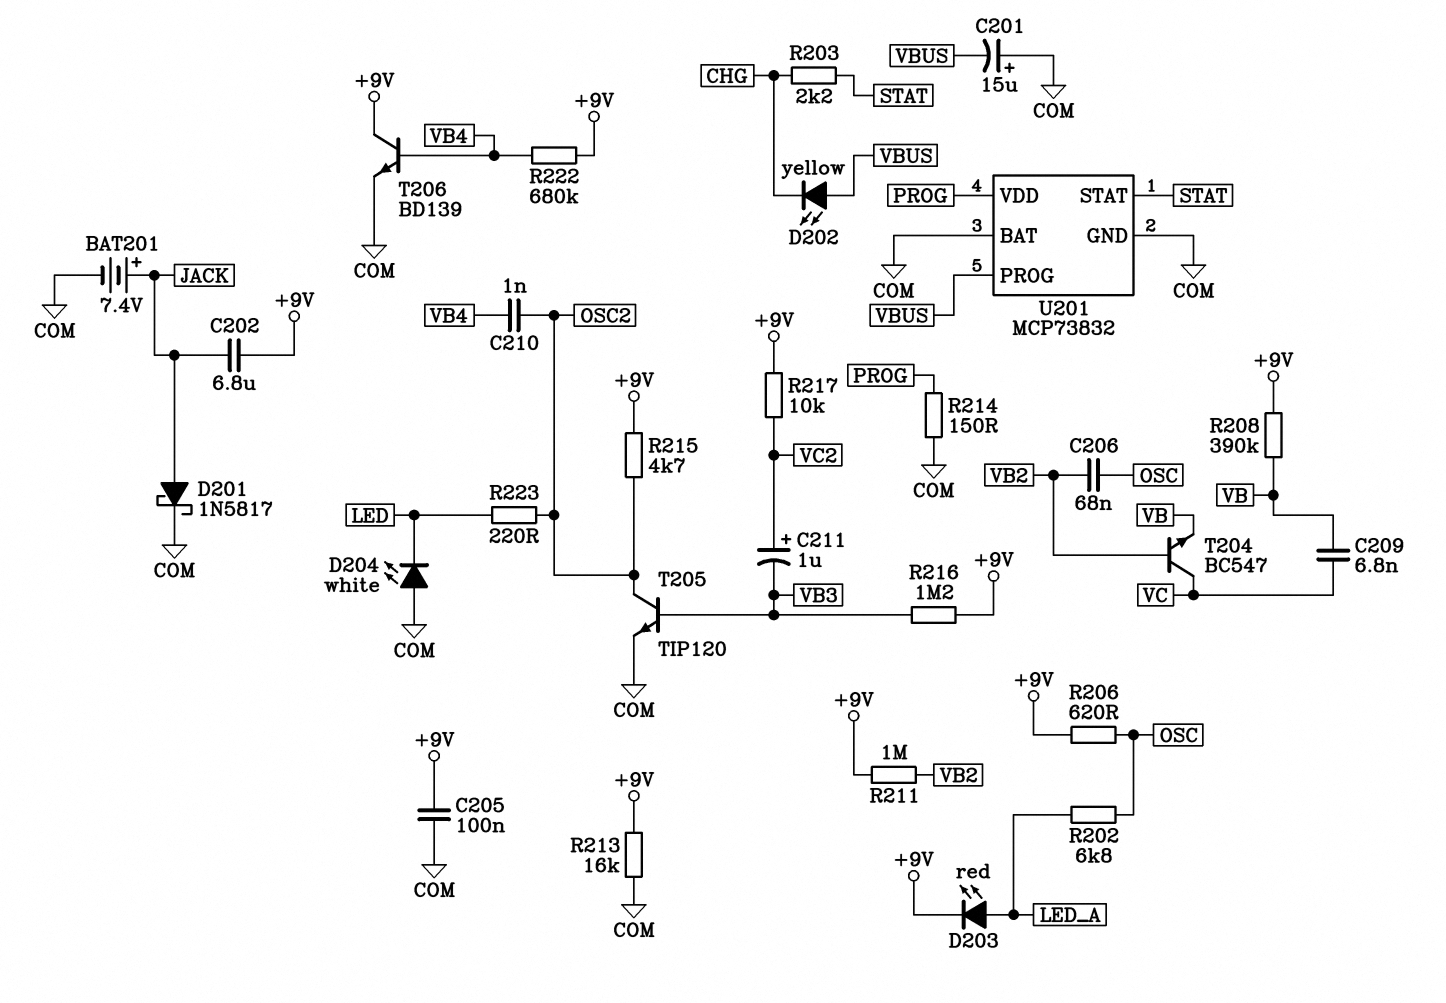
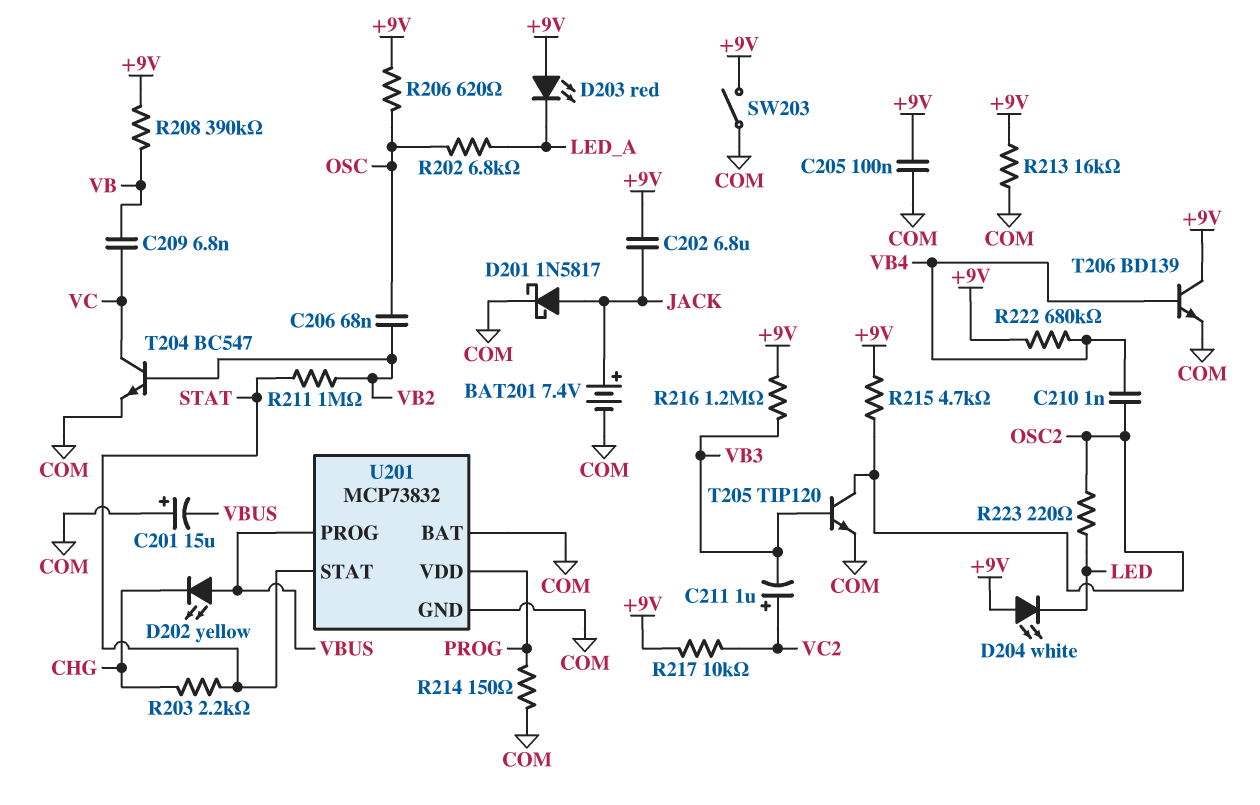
D203: LED red (A LED_A, K +9V) -> LED red (A +9V, K LED_A)
D204: LED white (A COM, K LED) -> LED white (A +9V, K LED)
R211: 1M (+9V, VB2) -> 1M (STAT, VB2)
SW203: none -> switch (+9V, COM)
T204: NPN BC547 (B VB2, C VC, E VB) -> NPN BC547 (B VB2, C VC, E COM)

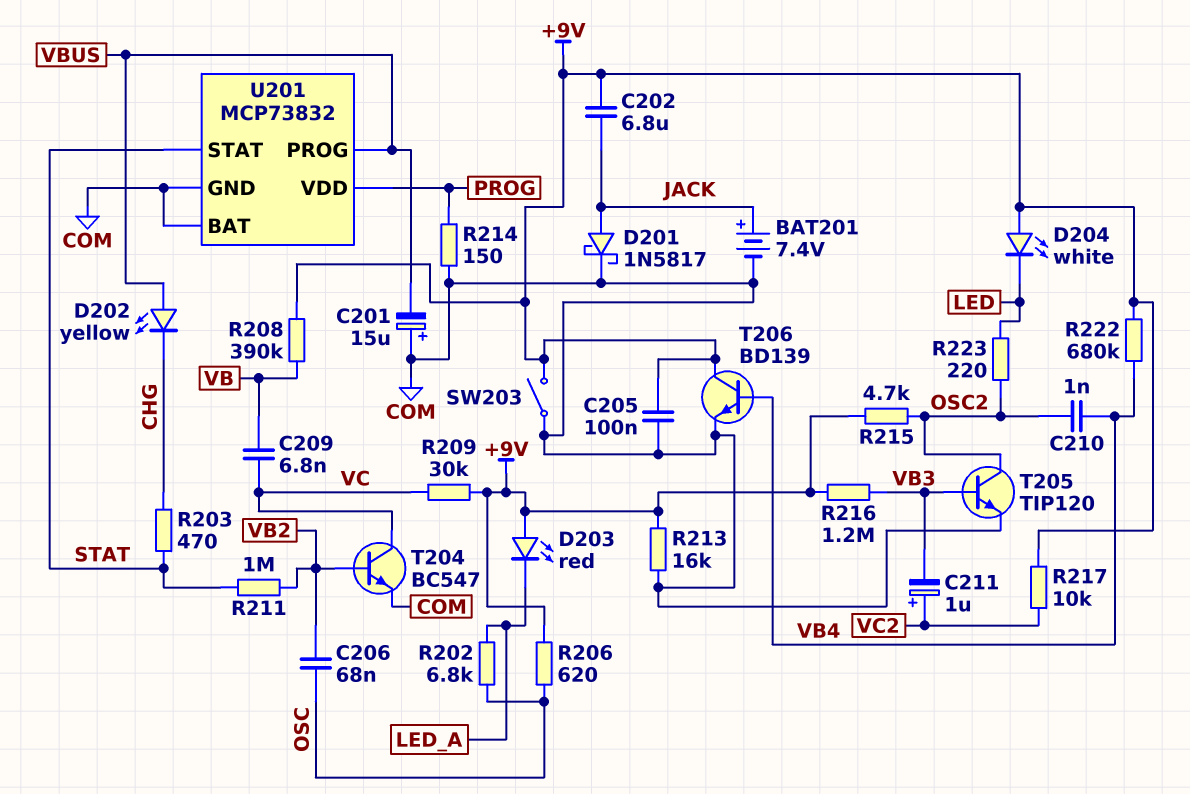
R203: 2.2k (CHG, STAT) -> 470 (CHG, STAT)
R209: none -> 30k (+9V, VC)

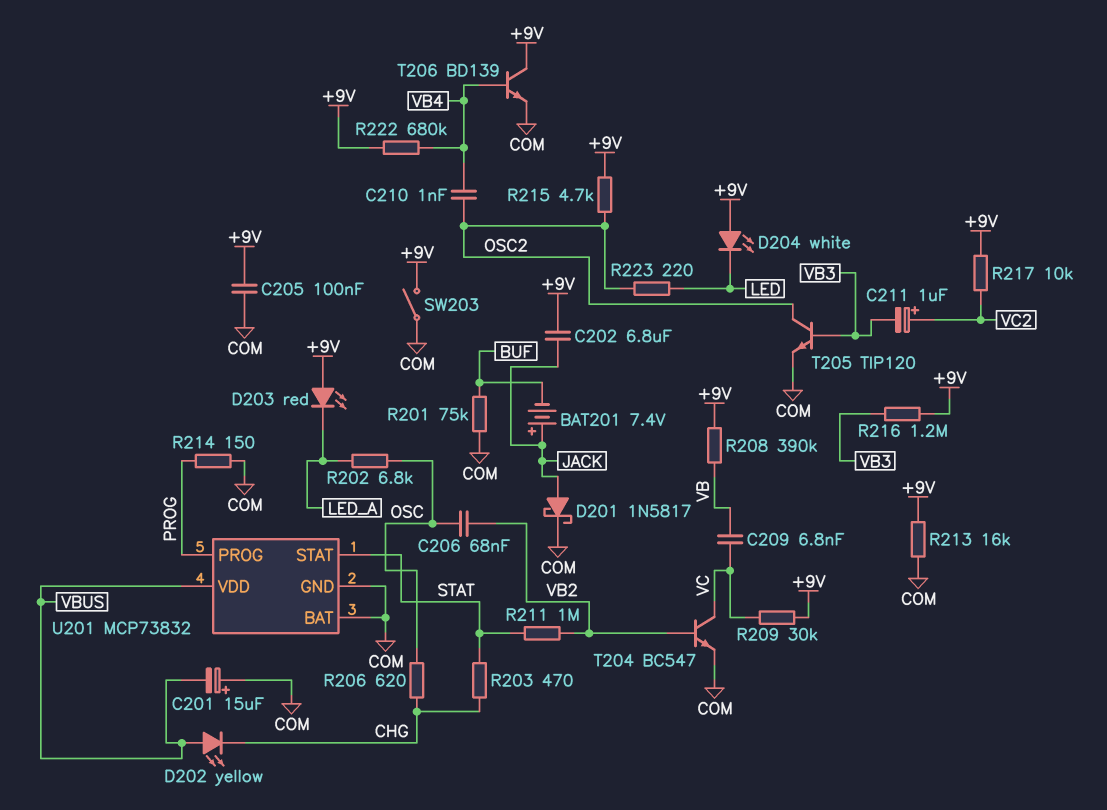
BAT201: 7.4V (plus JACK, minus COM) -> 7.4V (plus JACK, minus BUF)
R201: none -> 75k (BUF, COM)
R206: 620 (+9V, OSC) -> 620 (CHG, OSC)
U201 pin PROG: VBUS -> PROG
U201 pin VDD: PROG -> VBUS

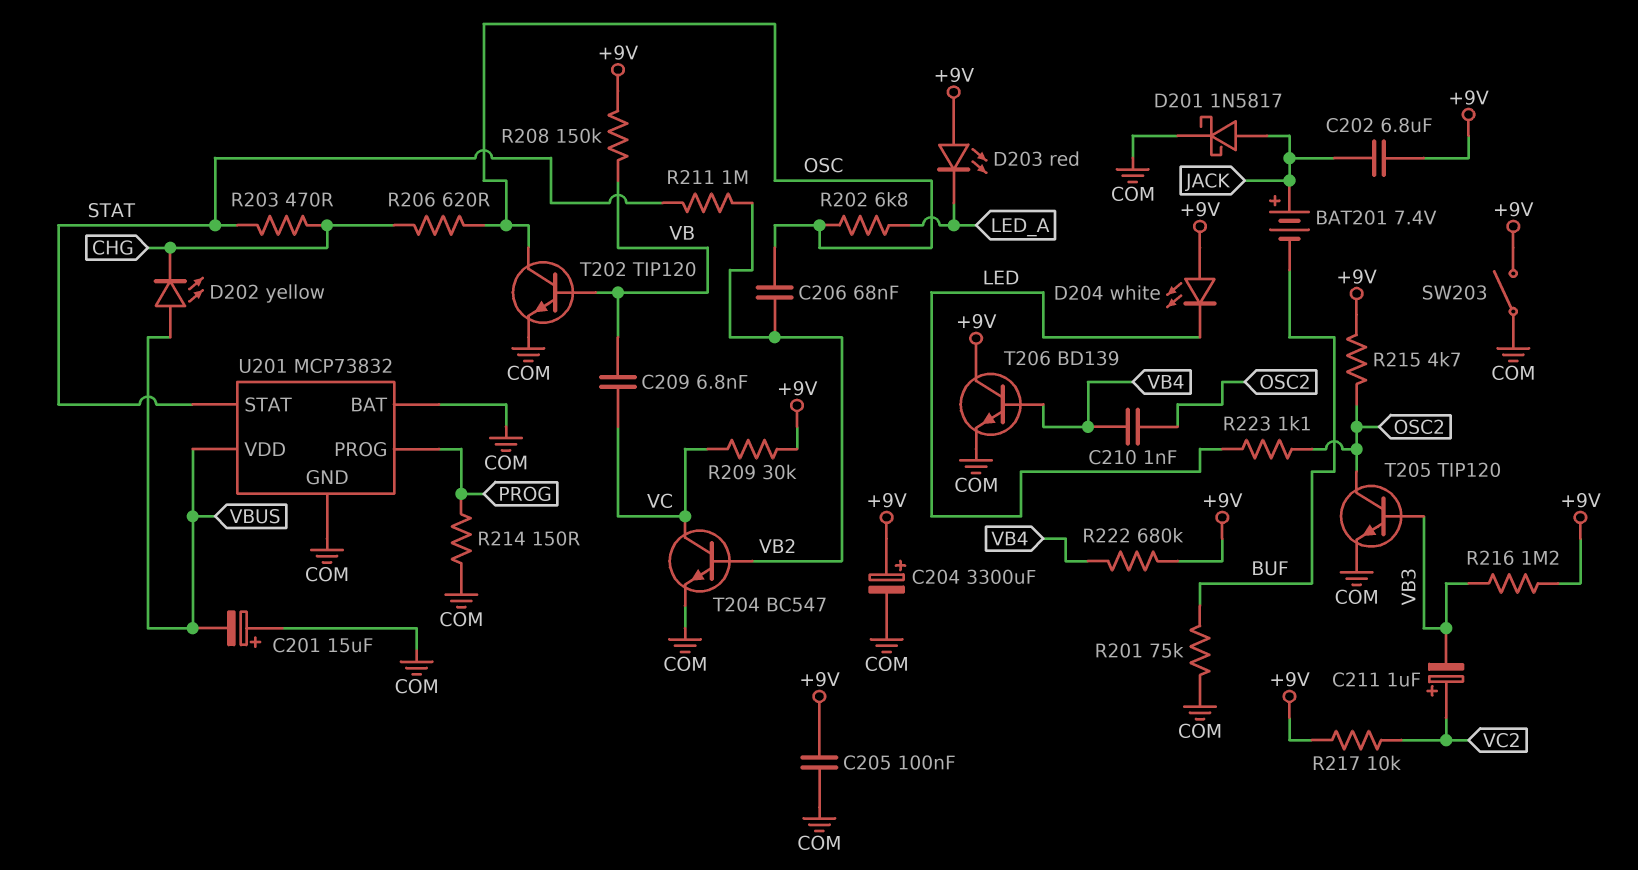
C204: none -> 3300uF (plus +9V, minus COM)
R208: 390k (+9V, VB) -> 150k (+9V, VB)
R213: 16k (+9V, COM) -> none
R223: 220 (LED, OSC2) -> 1.1k (LED, OSC2)
T202: none -> NPN TIP120 (B VB, C OSC, E COM)

